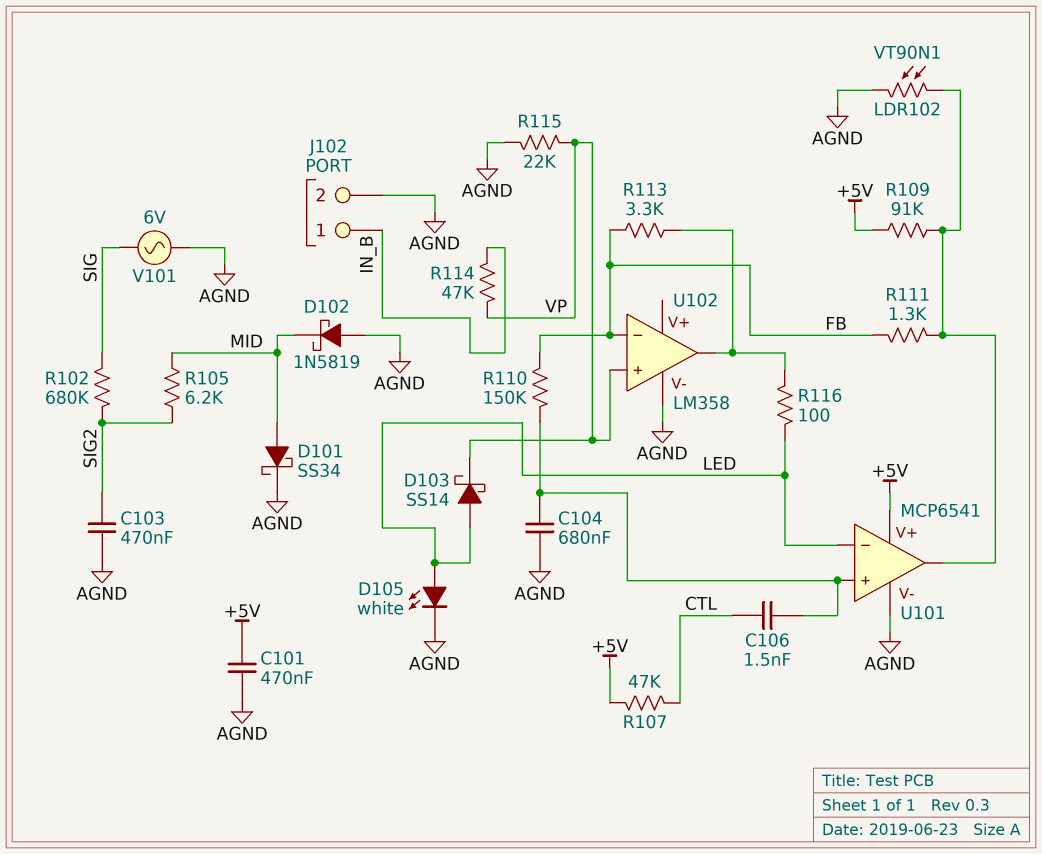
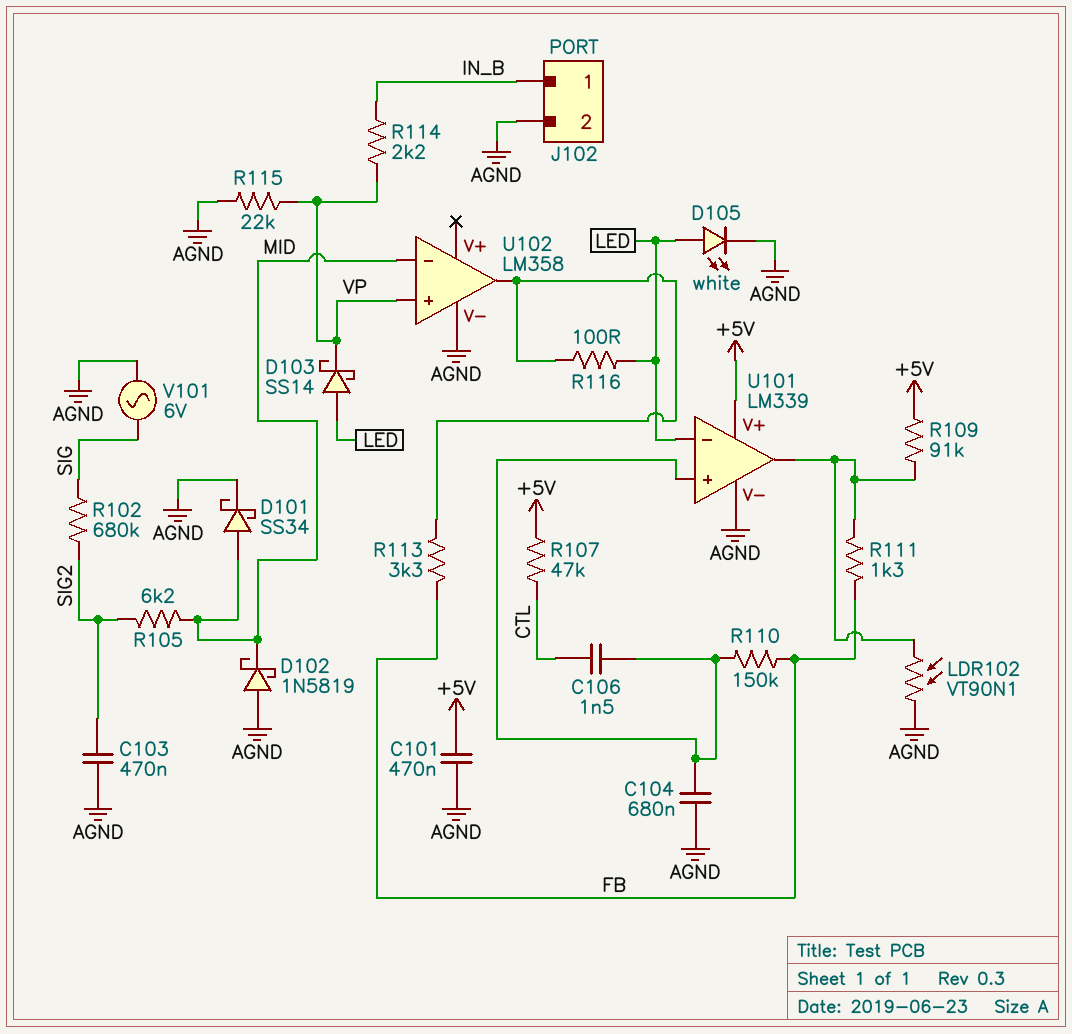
R114: 47k (IN_B, VP) -> 2.2k (IN_B, VP)
U101: MCP6541 -> LM339
U102 pin in-: FB -> MID

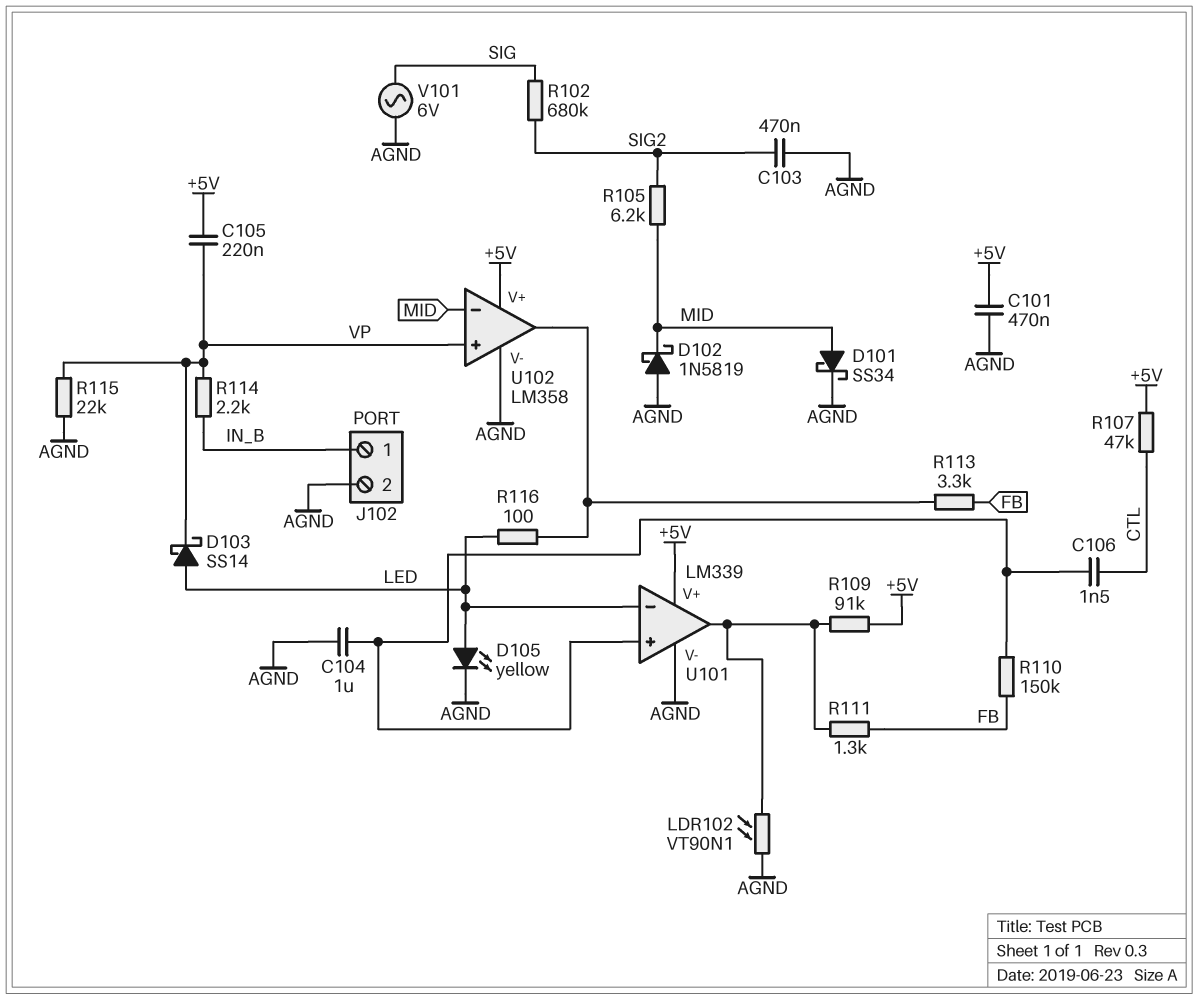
C104: 680nF (AGND, U101/in+) -> 1uF (AGND, U101/in+)
C105: none -> 220nF (+5V, VP)
D105: LED white (A LED, K AGND) -> LED yellow (A LED, K AGND)
U102 pin V+: none -> +5V

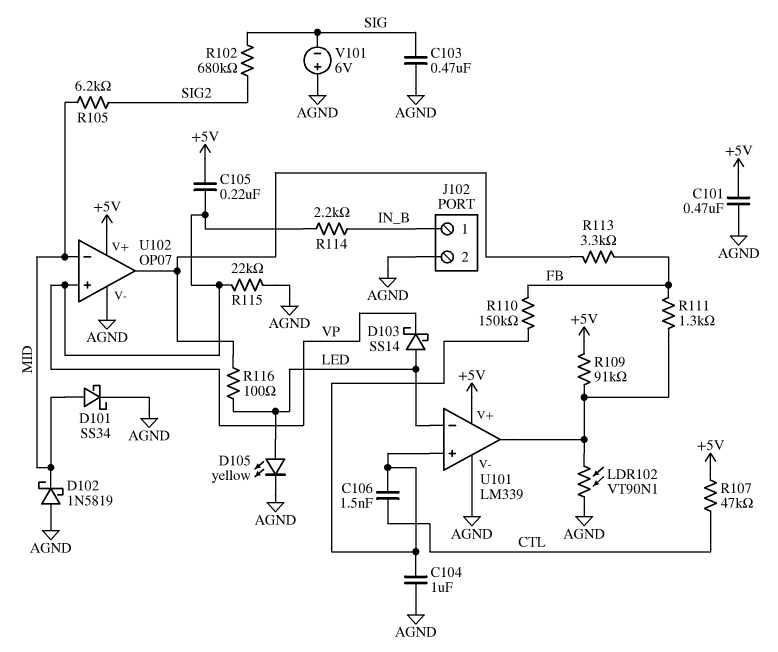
C103: 470nF (AGND, SIG2) -> 470nF (AGND, SIG)
U102: LM358 -> OP07
V101: AC 6V (AGND, SIG) -> 6V (plus AGND, minus SIG)

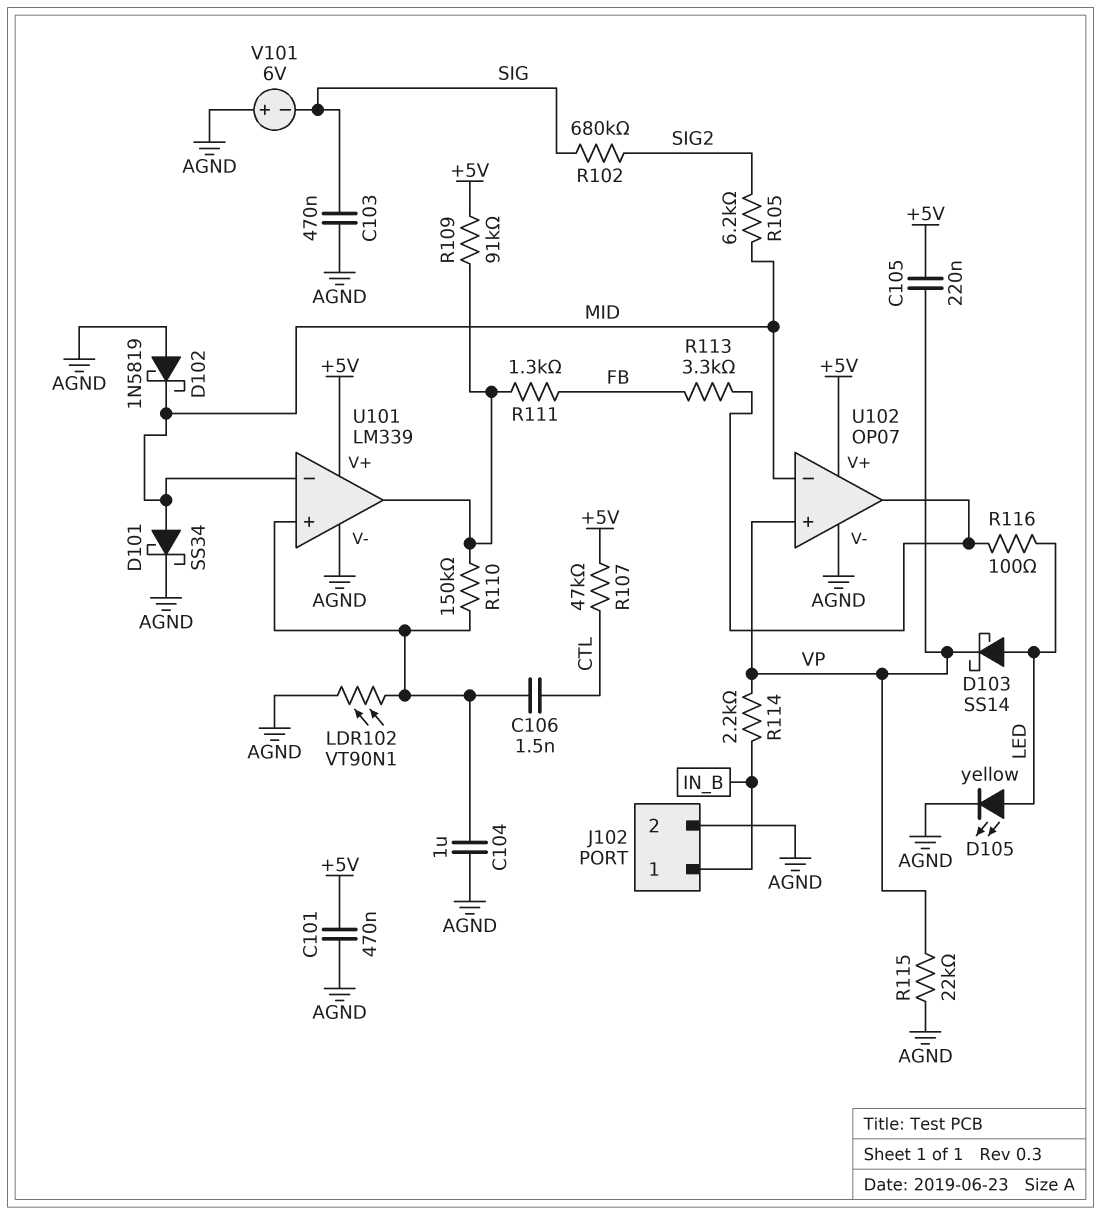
LDR102: VT90N1 (AGND, U101/out) -> VT90N1 (AGND, U101/in+)
R110: 150k (FB, U101/in+) -> 150k (U101/in+, U101/out)
U101 pin in-: LED -> MID

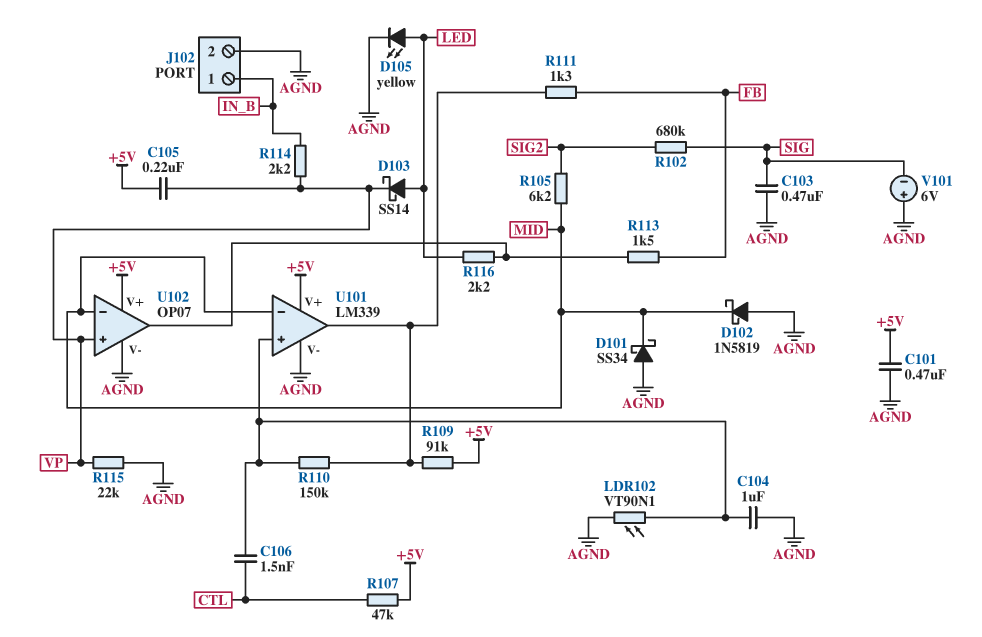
D101: schottky SS34 (A MID, K AGND) -> schottky SS34 (A AGND, K MID)
R113: 3.3k (FB, U102/out) -> 1.5k (FB, U102/out)
R116: 100 (LED, U102/out) -> 2.2k (LED, U102/out)

